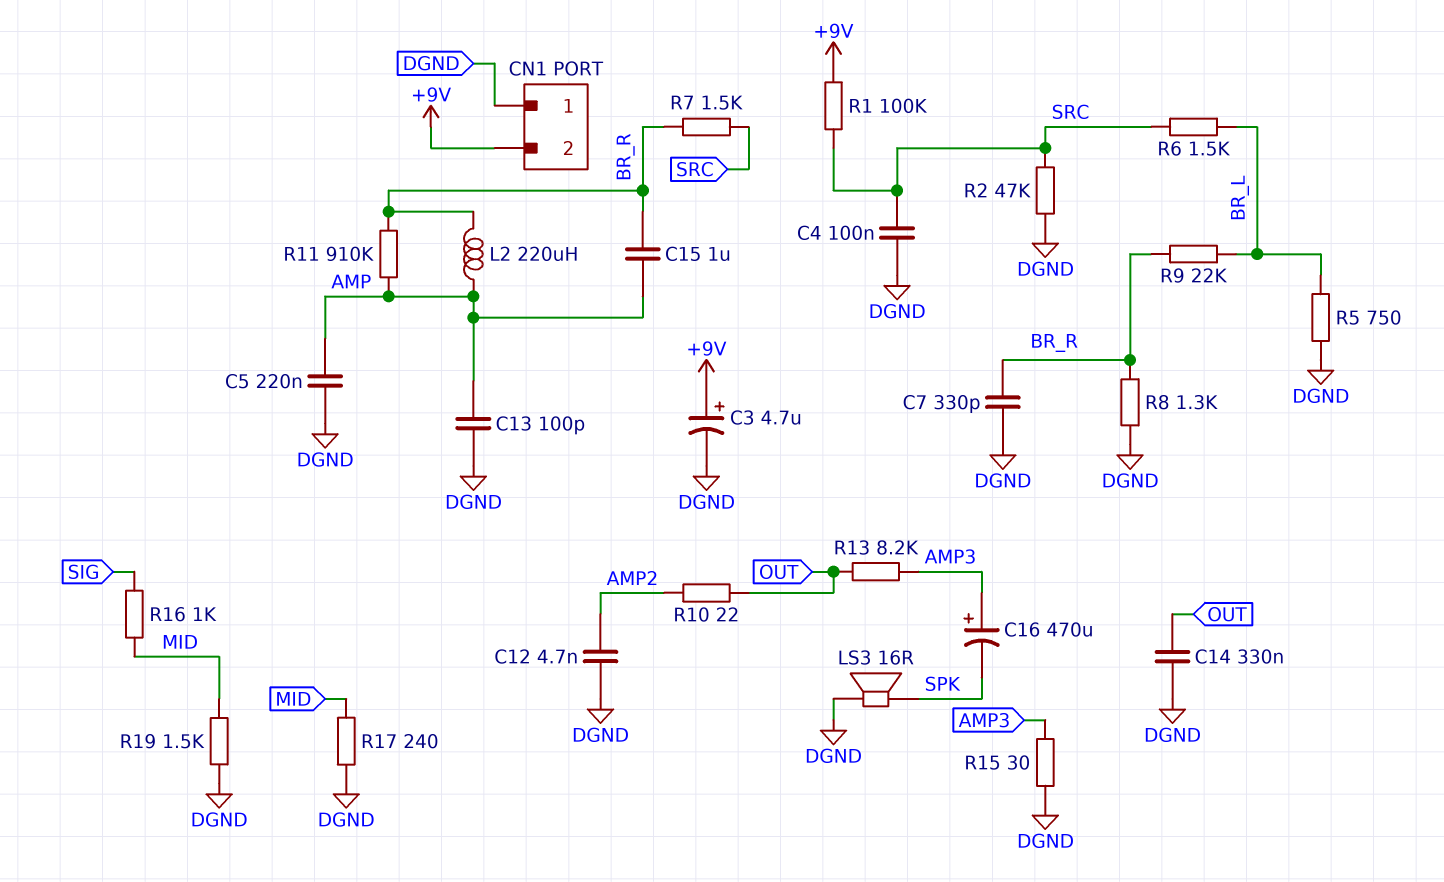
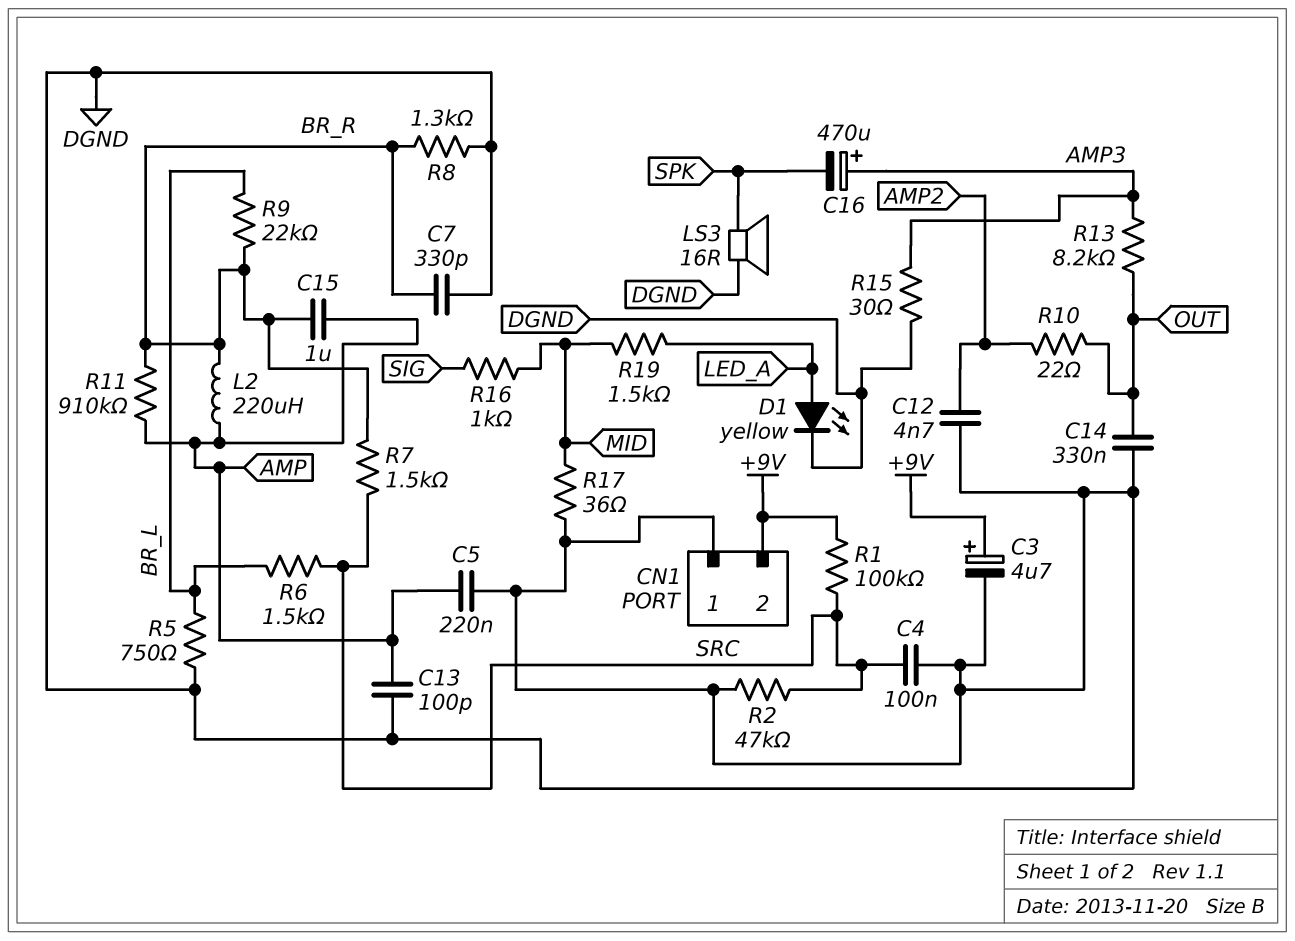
D1: none -> LED yellow (A LED_A, K DGND)
R17: 240 (DGND, MID) -> 36 (DGND, MID)
R19: 1.5k (DGND, MID) -> 1.5k (LED_A, MID)

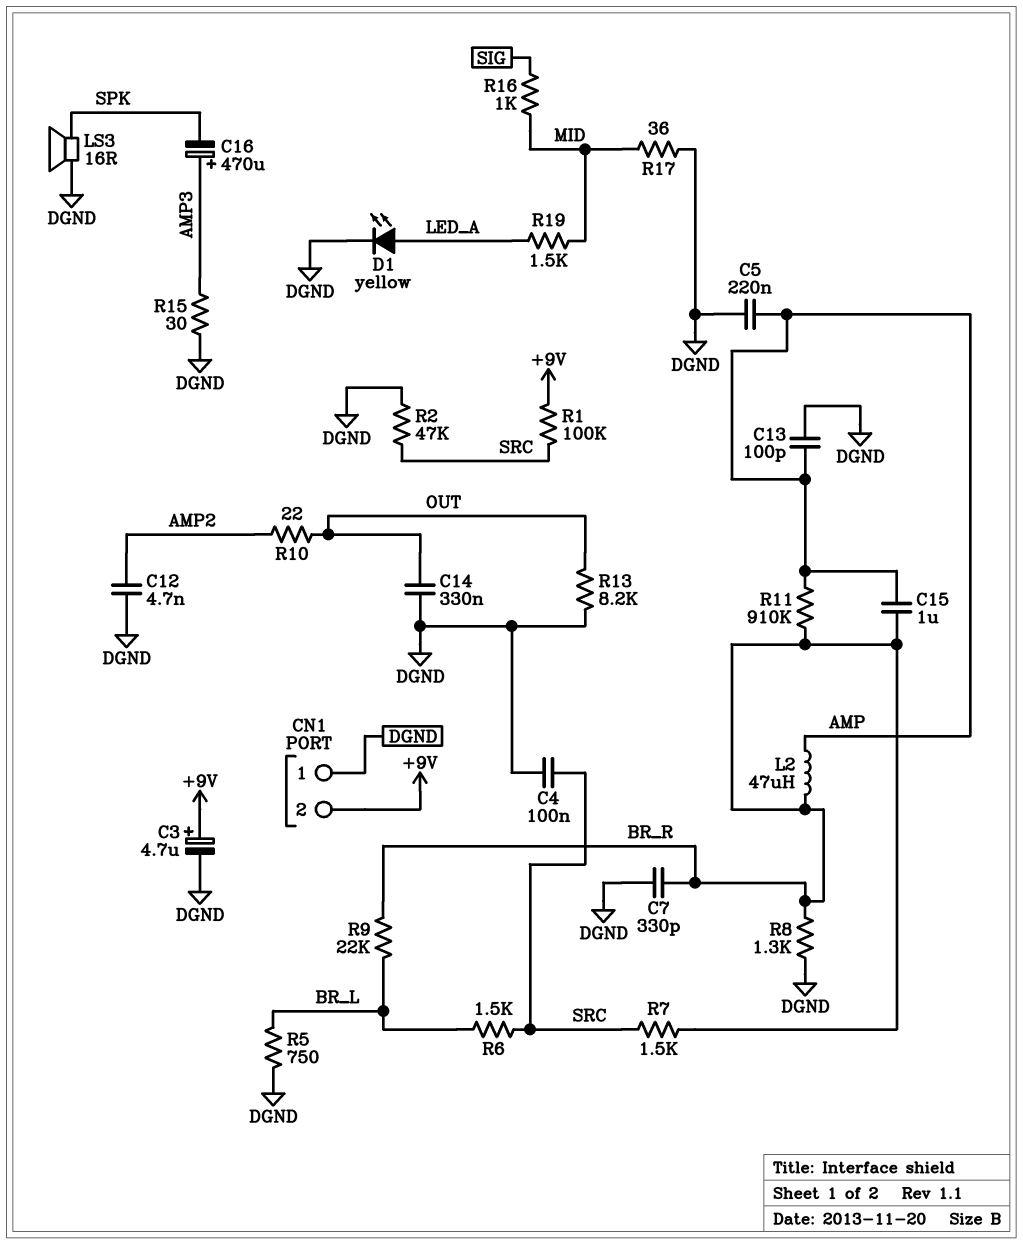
L2: 220uH (AMP, BR_R) -> 47uH (AMP, BR_R)
R13: 8.2k (AMP3, OUT) -> 8.2k (DGND, OUT)

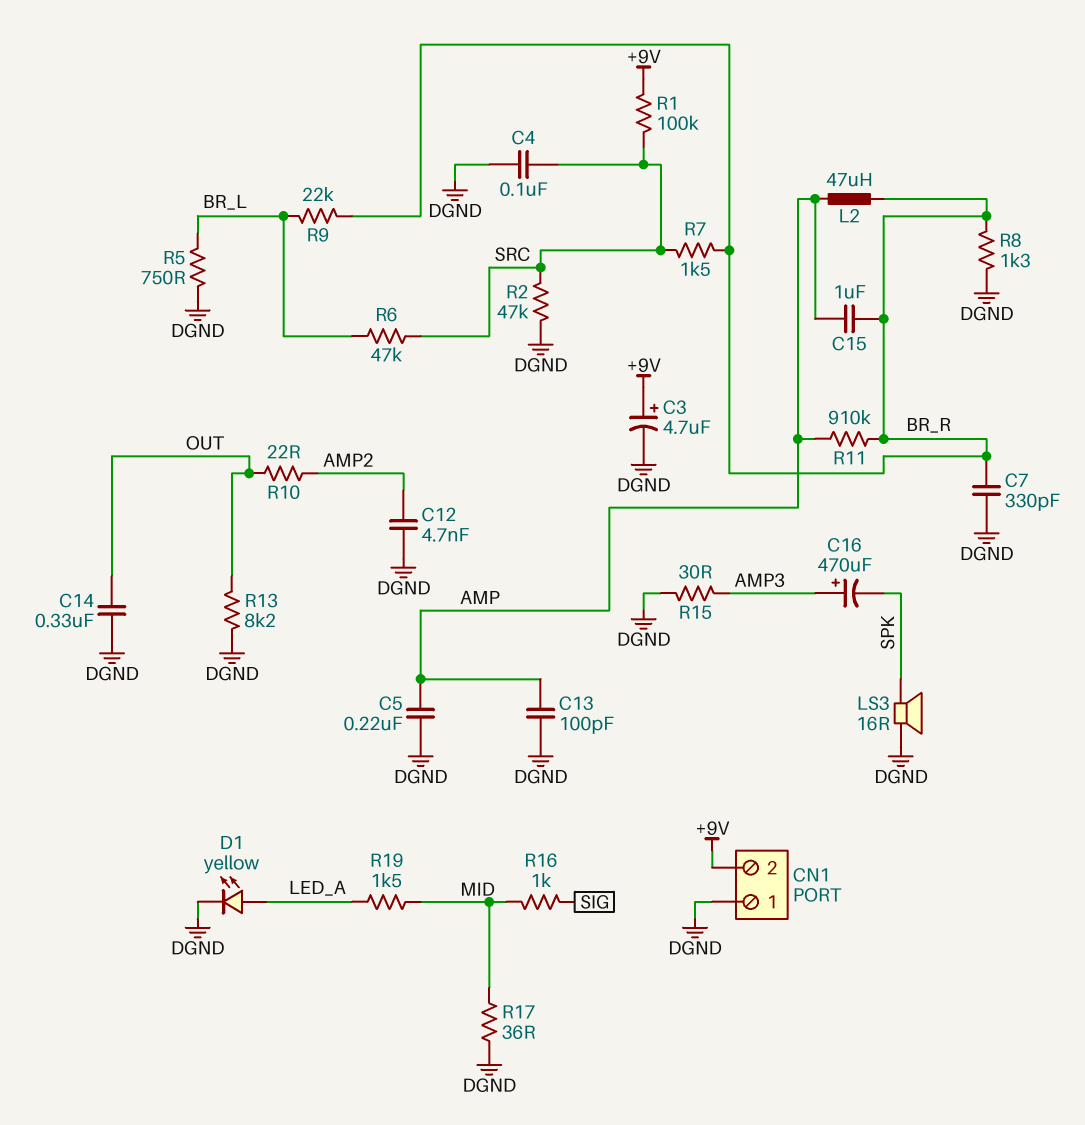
R6: 1.5k (BR_L, SRC) -> 47k (BR_L, SRC)

